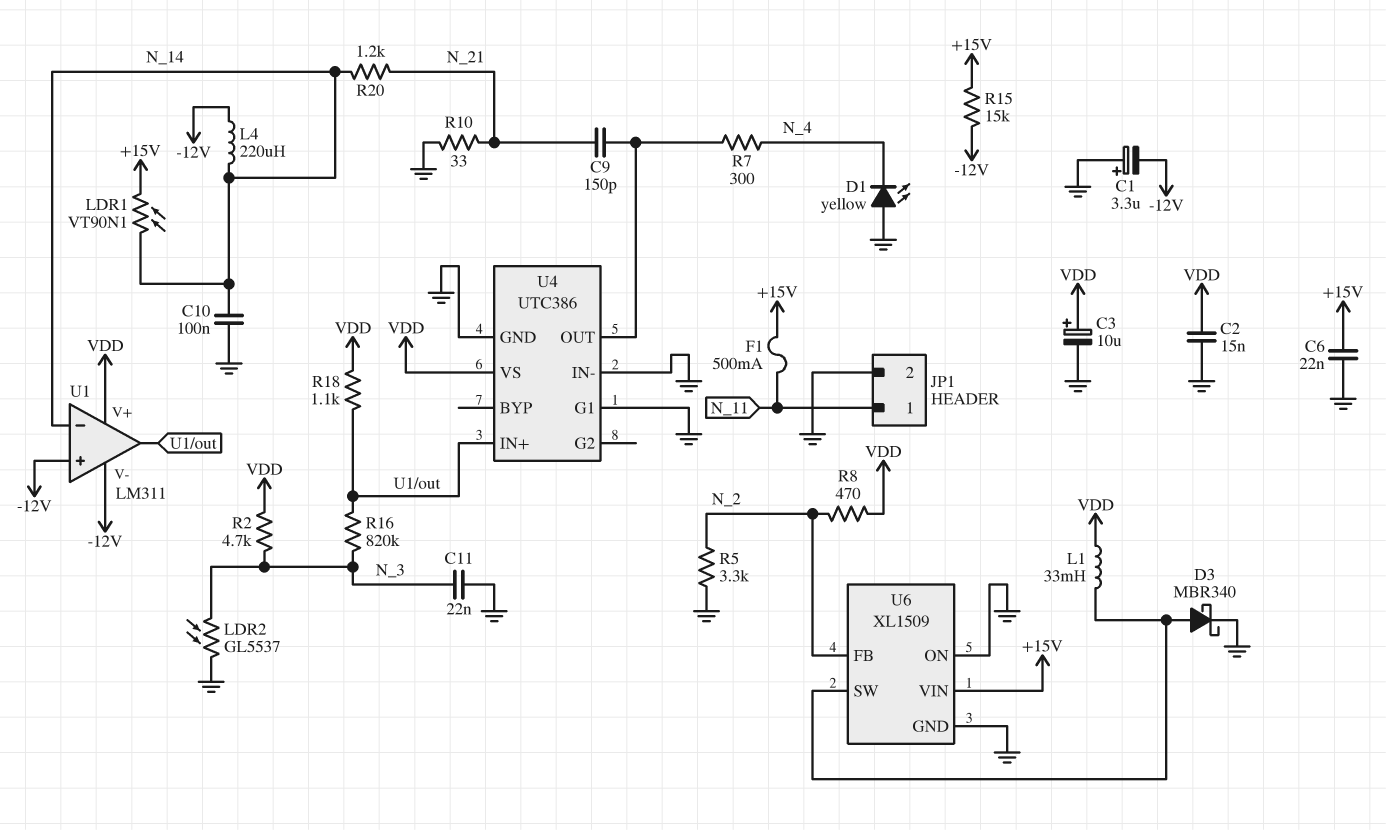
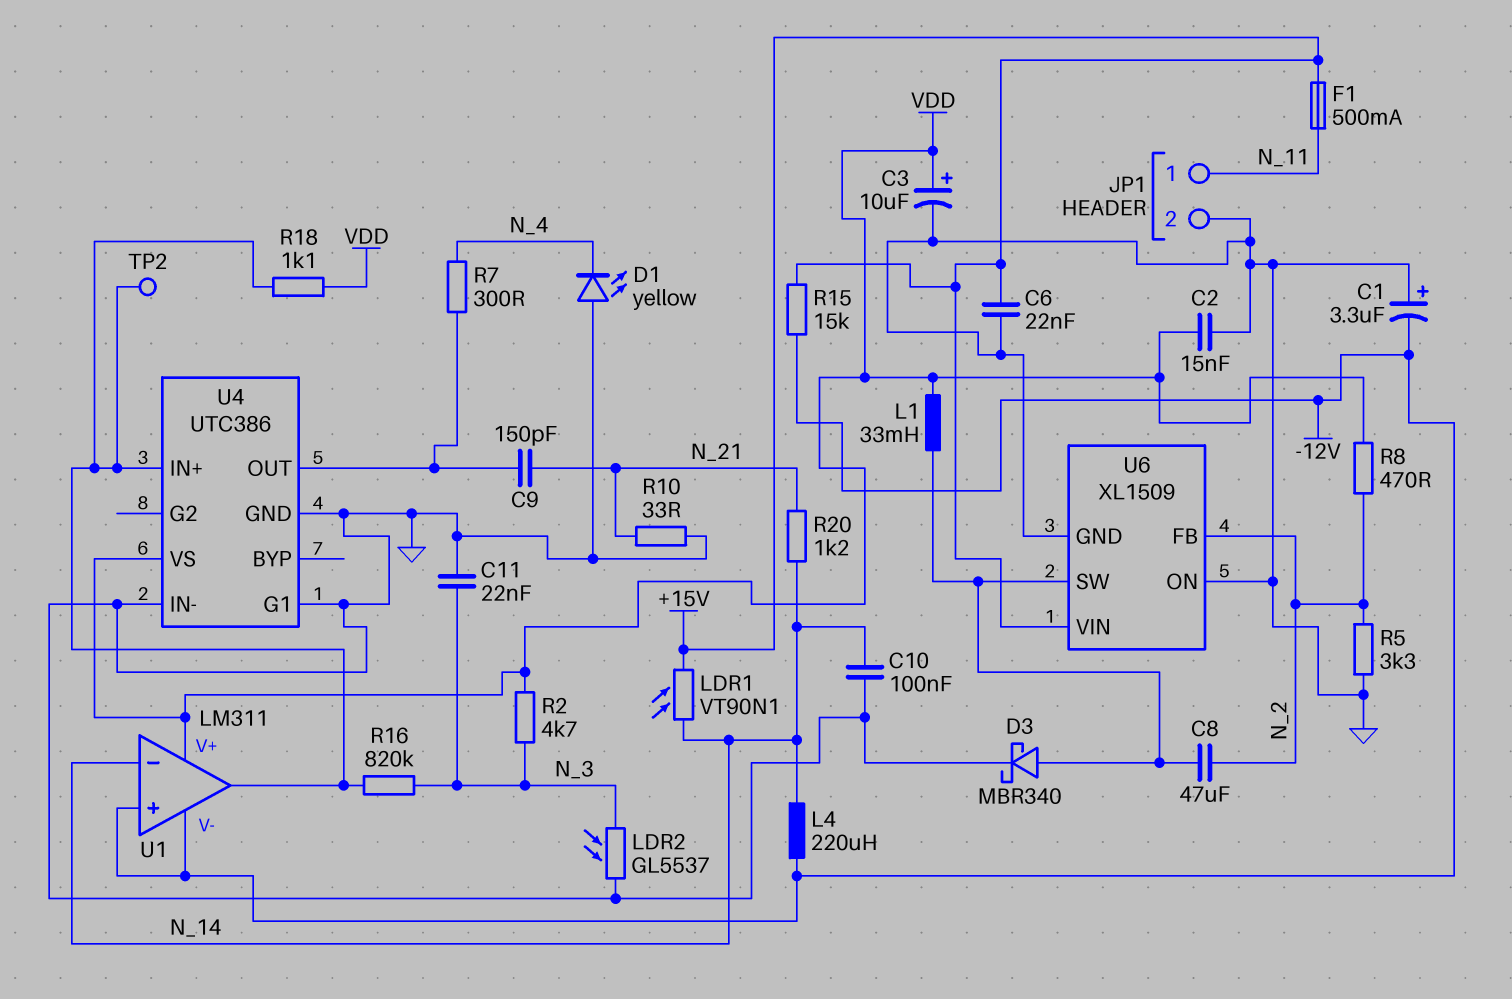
C8: none -> 47uF (N_2, U6/SW)
TP2: none -> test point (U1/out)

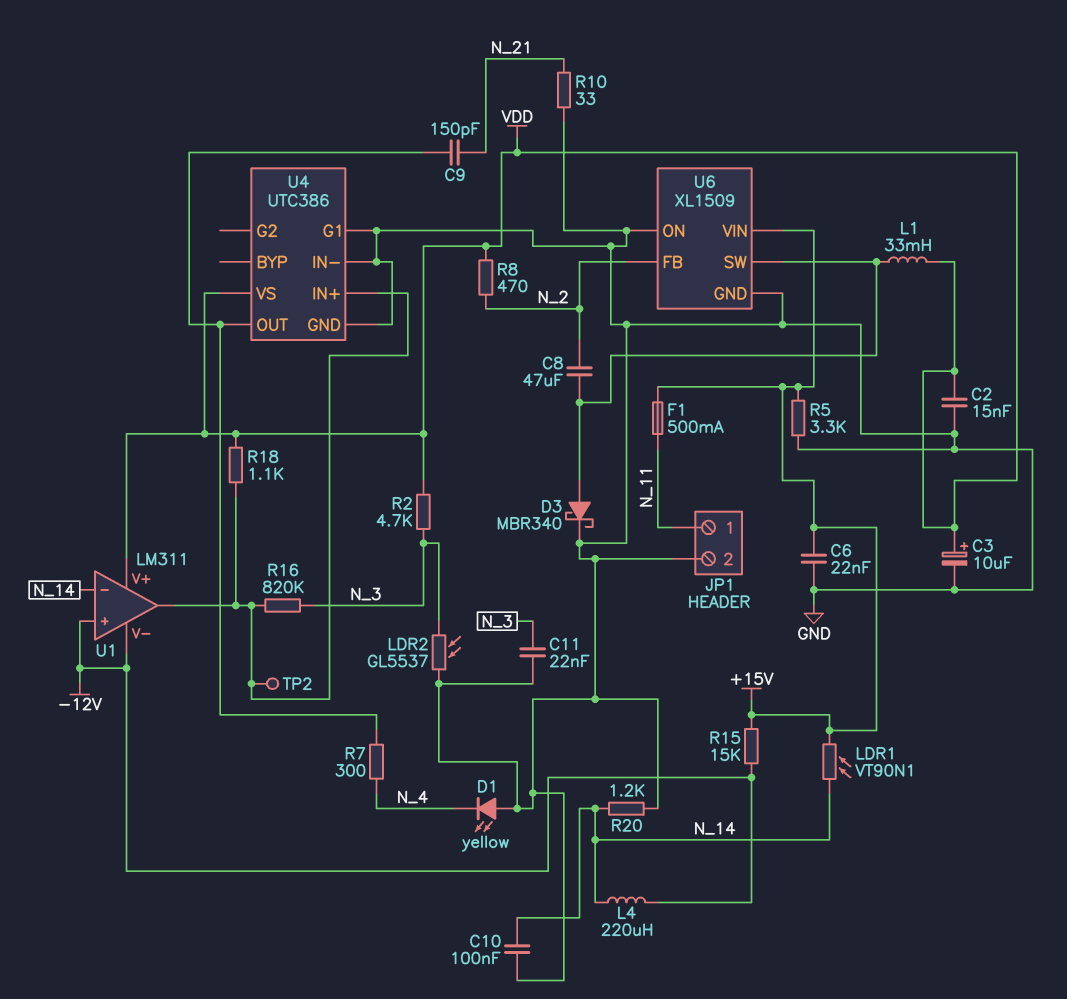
C1: 3.3uF (plus GND, minus -12V) -> none
R5: 3.3k (GND, N_2) -> 3.3k (+15V, GND)
R20: 1.2k (N_14, N_21) -> 1.2k (GND, N_14)

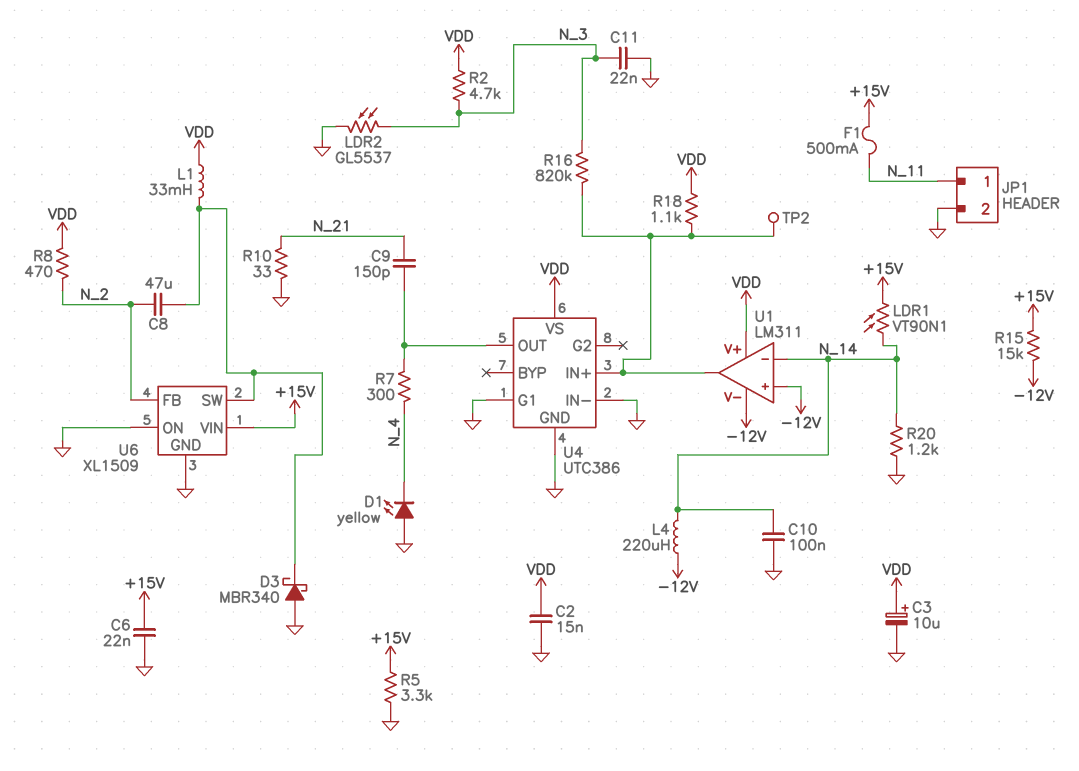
D3: schottky MBR340 (A U6/SW, K GND) -> schottky MBR340 (A GND, K U6/SW)

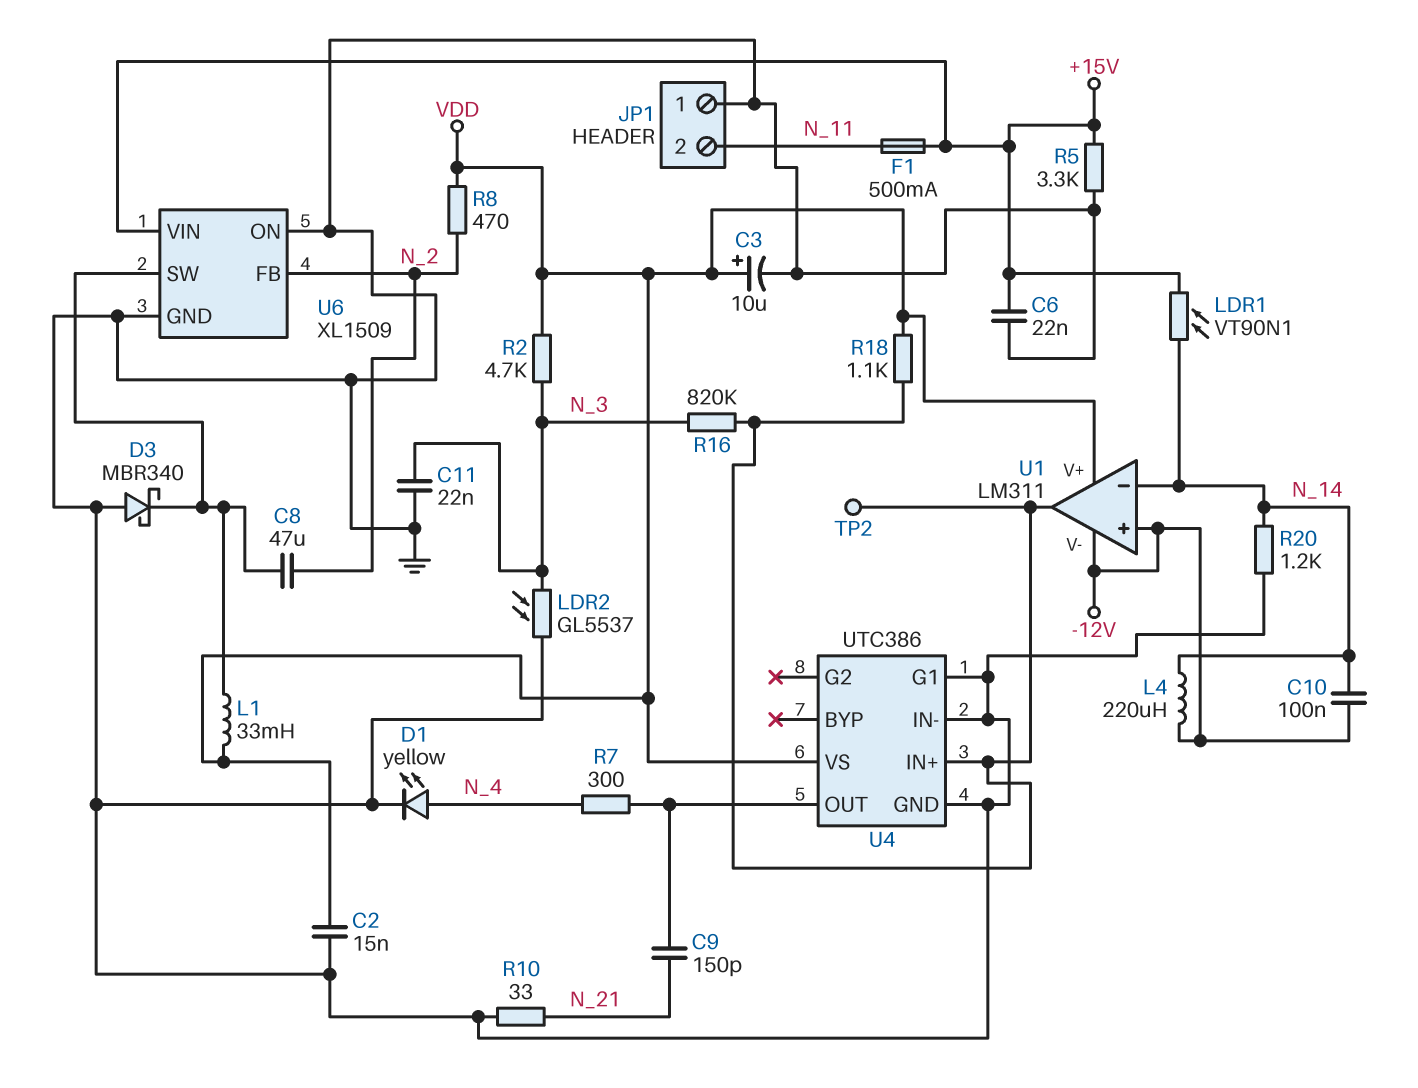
C10: 100nF (GND, N_14) -> 100nF (-12V, N_14)
D1: LED yellow (A GND, K N_4) -> LED yellow (A N_4, K GND)
JP1 pin 1: N_11 -> GND
JP1 pin 2: GND -> N_11
R15: 15k (+15V, -12V) -> none

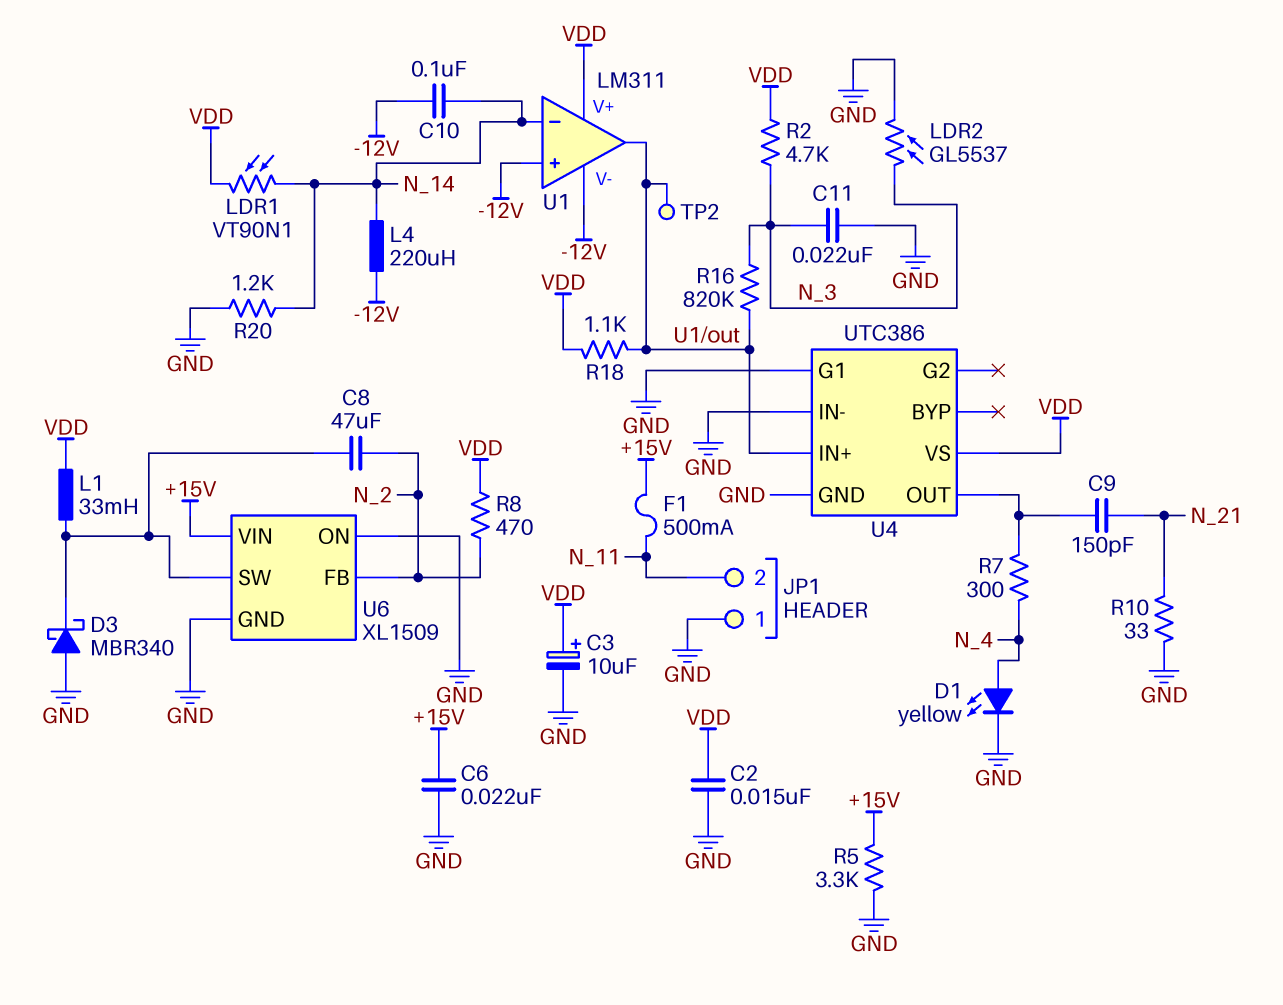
LDR1: VT90N1 (+15V, N_14) -> VT90N1 (N_14, VDD)

